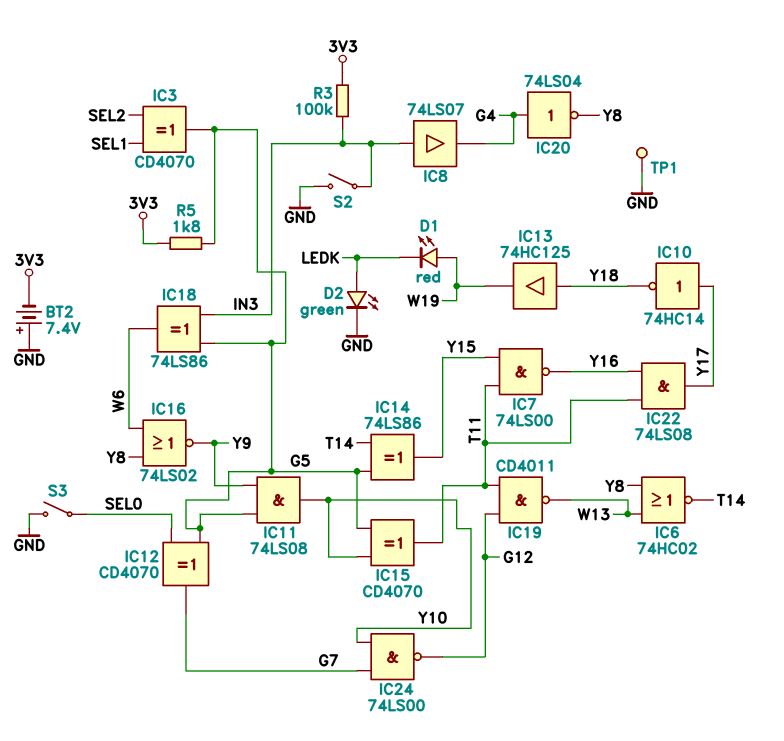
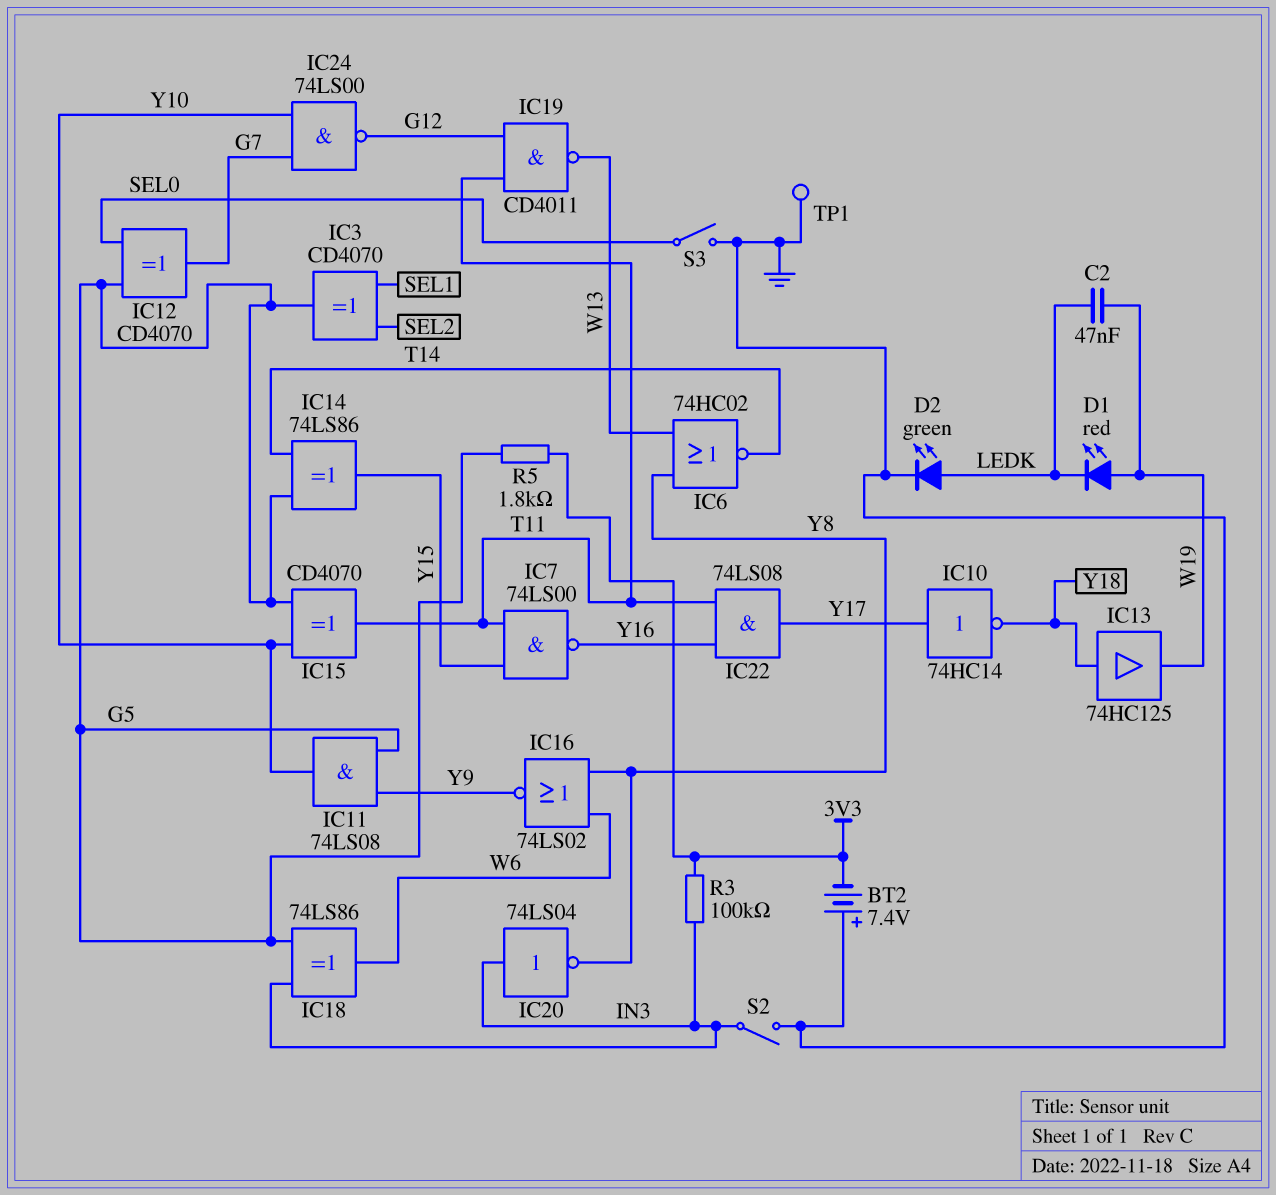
C2: none -> 47nF (LEDK, W19)
IC8: buffer 74LS07 (in IN3, out G4) -> none
IC20: NOT 74LS04 (in G4, out Y8) -> NOT 74LS04 (in IN3, out Y8)

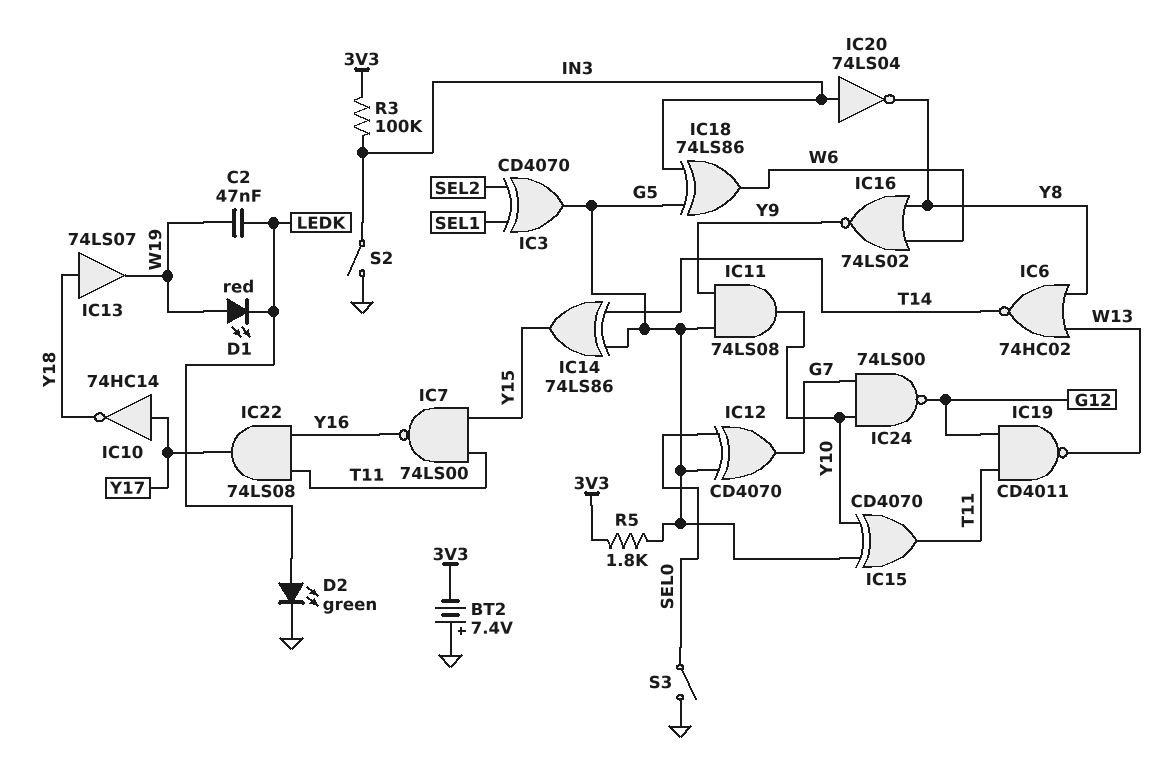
IC13: buffer 74HC125 (in Y18, out W19) -> buffer 74LS07 (in Y18, out W19)
TP1: test point (GND) -> none

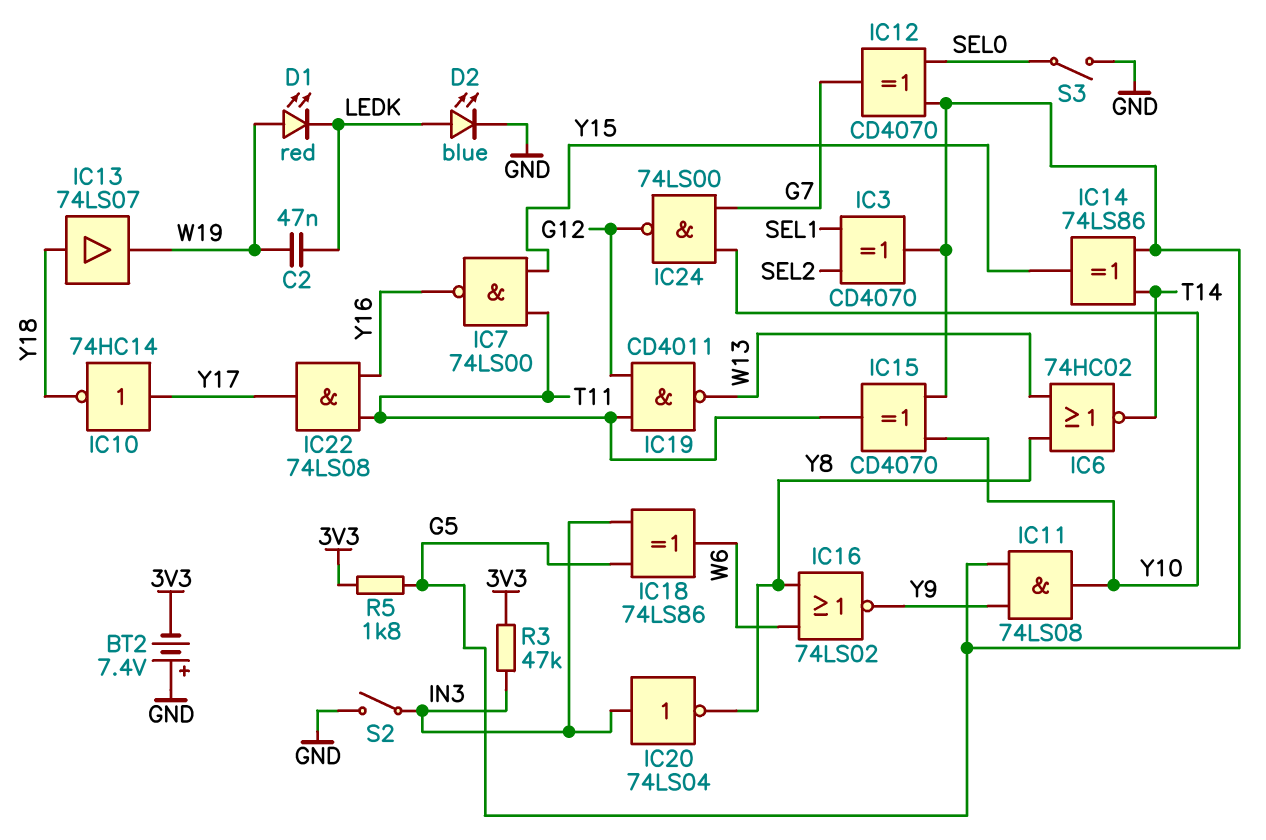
D2: LED green (A LEDK, K GND) -> LED blue (A LEDK, K GND)
R3: 100k (3V3, IN3) -> 47k (3V3, IN3)

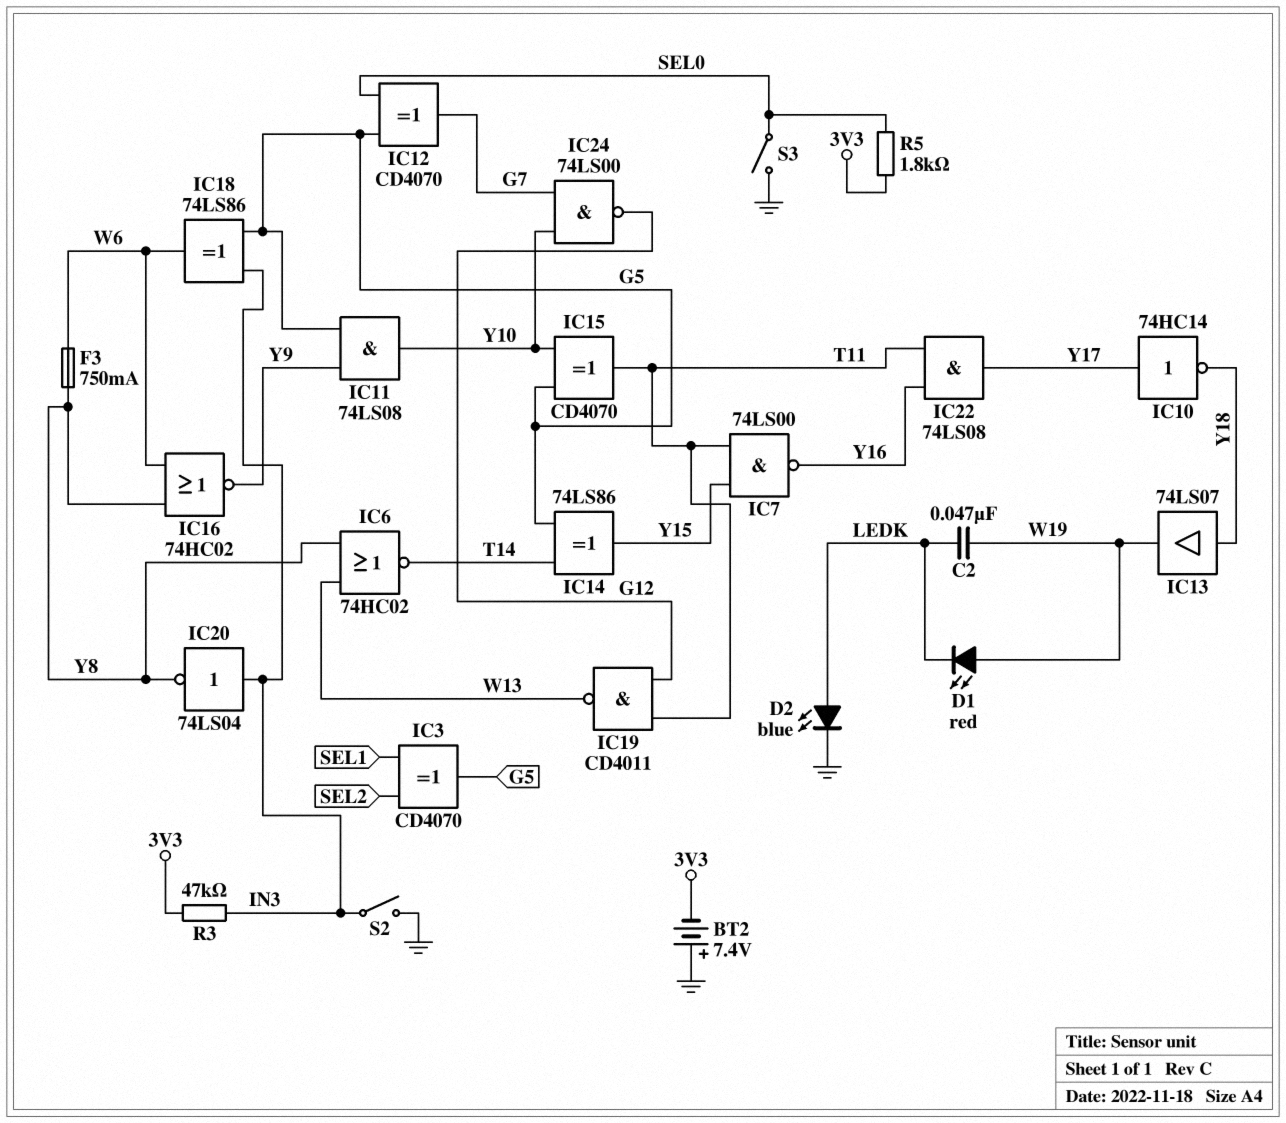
F3: none -> 750mA (W6, Y8)
IC16: NOR 74LS02 (in W6, in Y8, out Y9) -> NOR 74HC02 (in W6, in Y8, out Y9)
R5: 1.8k (3V3, G5) -> 1.8k (3V3, SEL0)

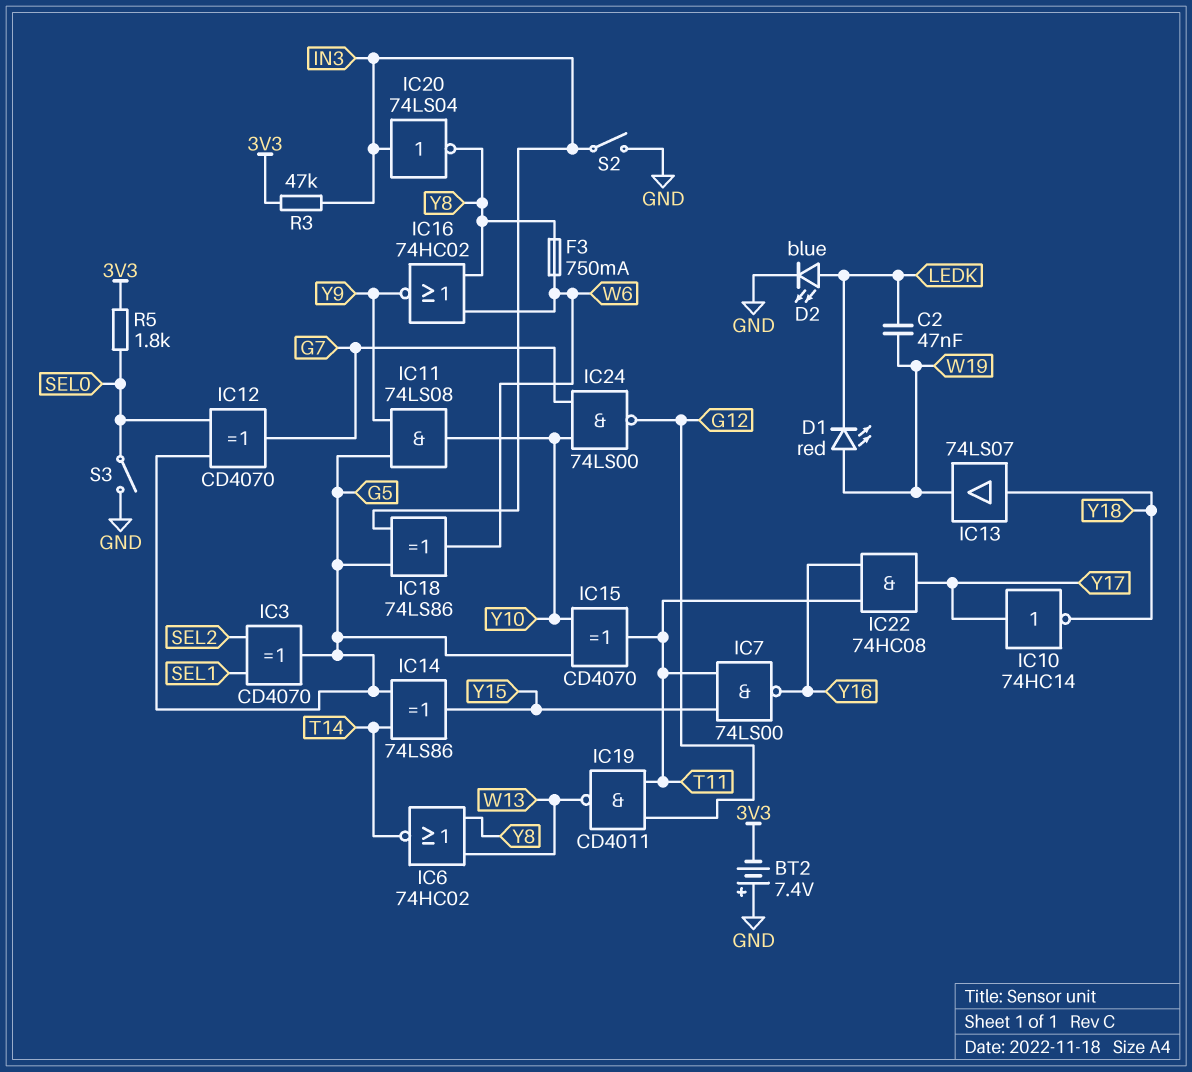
IC22: AND 74LS08 (in T11, in Y16, out Y17) -> AND 74HC08 (in T11, in Y16, out Y17)

